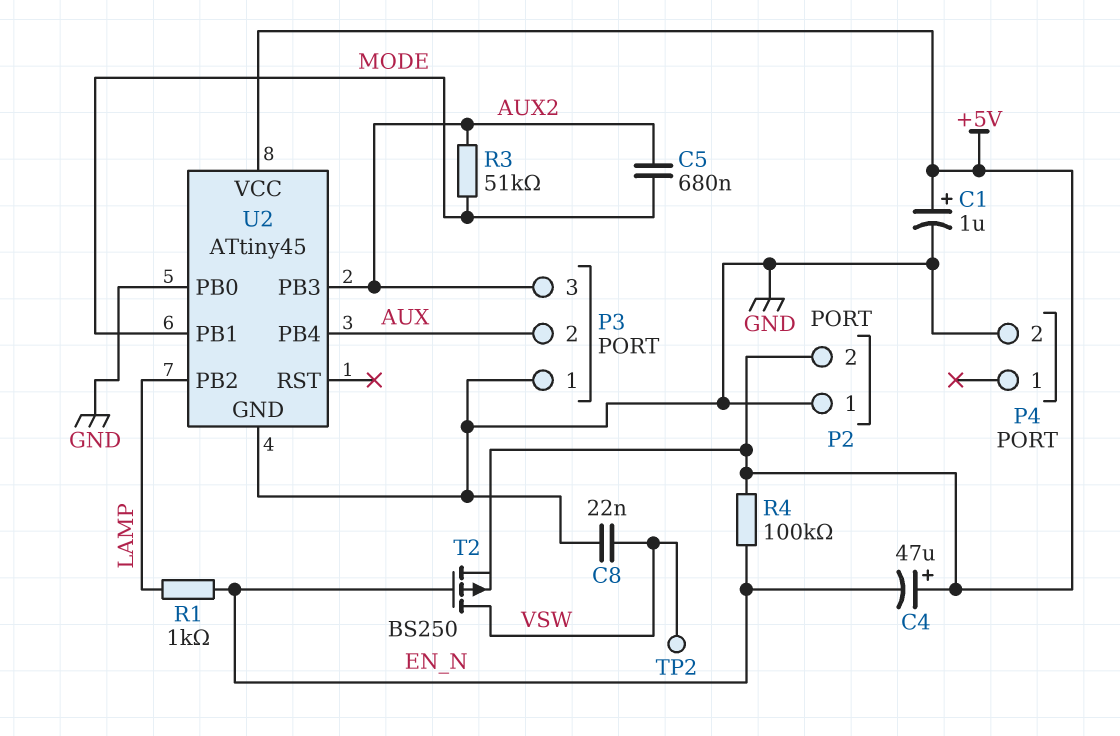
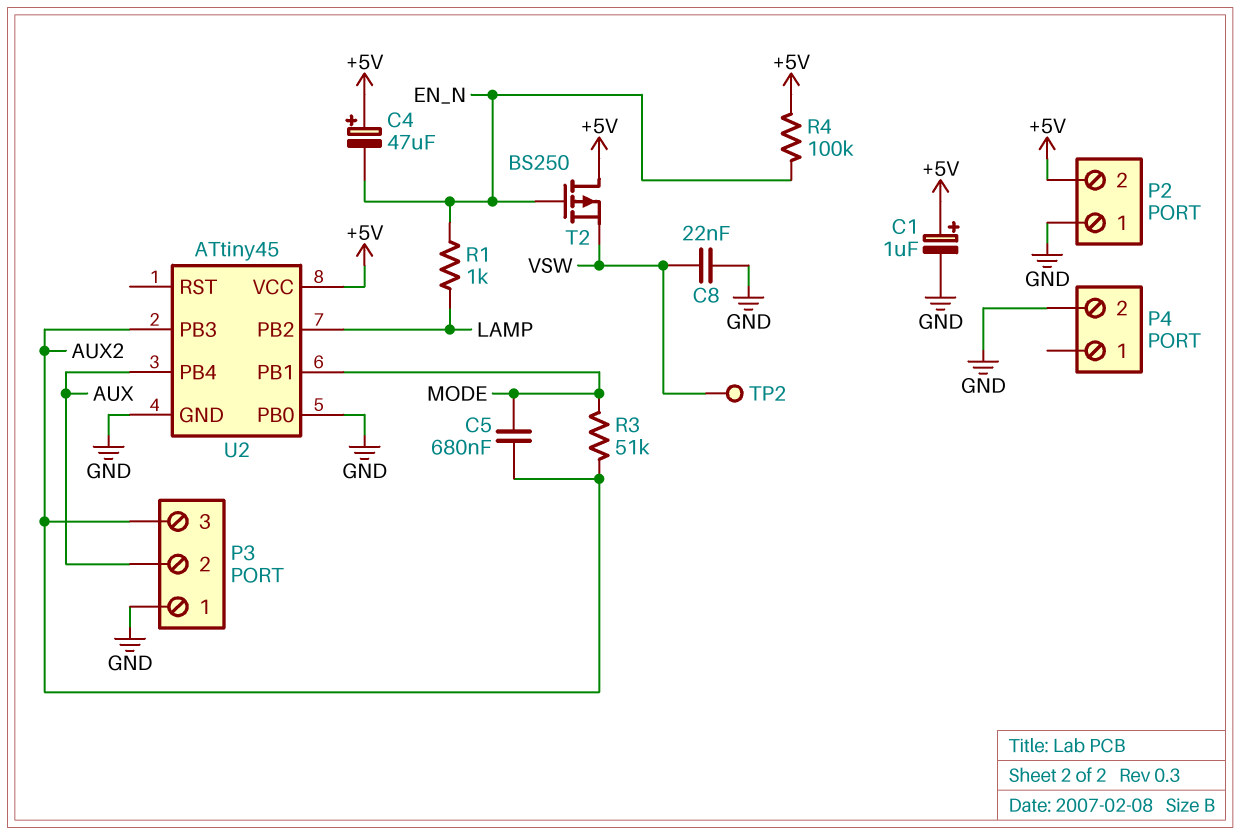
T2: PMOS BS250 (G EN_N, D VSW, S +5V) -> PMOS BS250 (G EN_N, D +5V, S VSW)

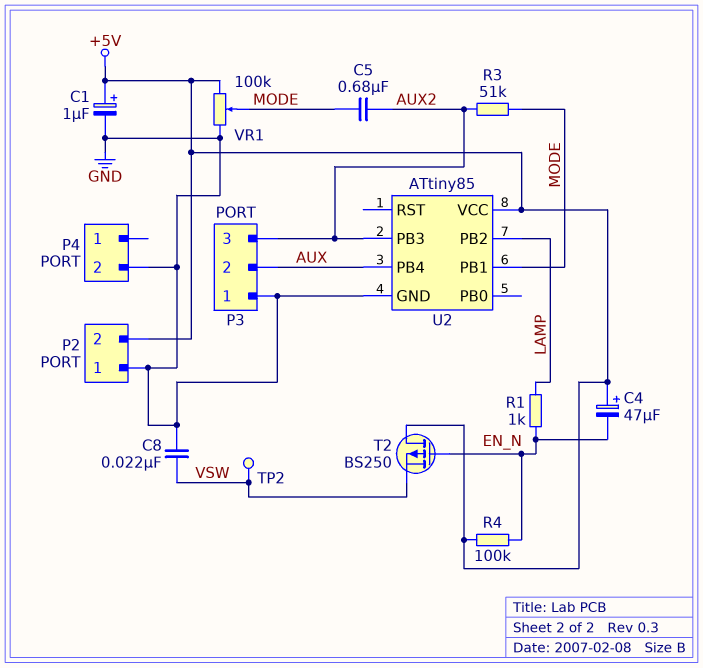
U2: ATtiny45 -> ATtiny85
U2 pin PB0: GND -> none
VR1: none -> 100k (+5V, GND, wiper MODE)

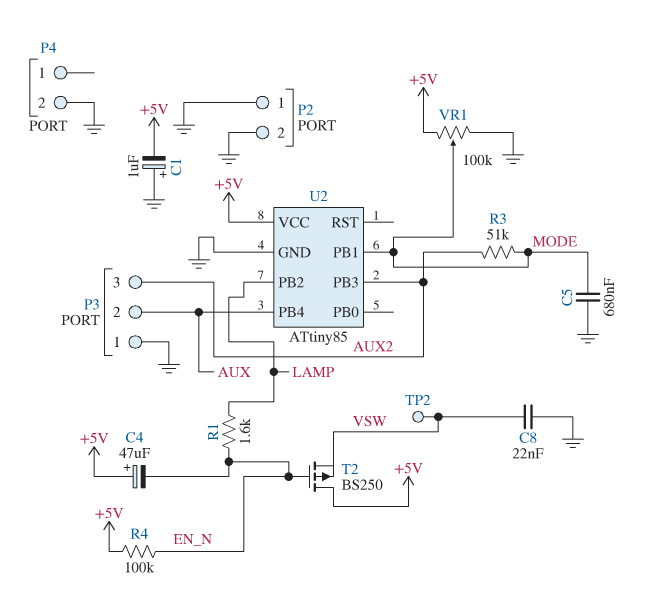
C1: 1uF (plus +5V, minus GND) -> 1uF (plus GND, minus +5V)
C5: 680nF (AUX2, MODE) -> 680nF (GND, MODE)
P2 pin 2: +5V -> GND
R1: 1k (EN_N, LAMP) -> 1.6k (EN_N, LAMP)

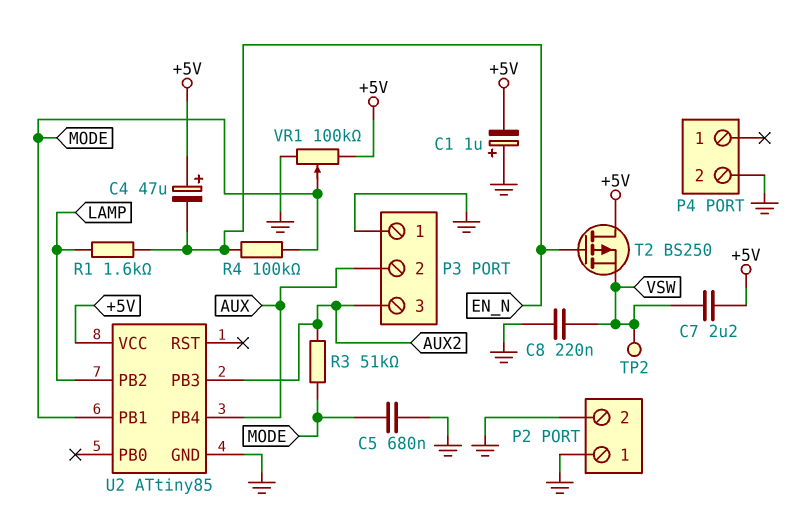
C7: none -> 2.2uF (+5V, VSW)
C8: 22nF (GND, VSW) -> 220nF (GND, VSW)
R4: 100k (+5V, EN_N) -> 100k (EN_N, MODE)

